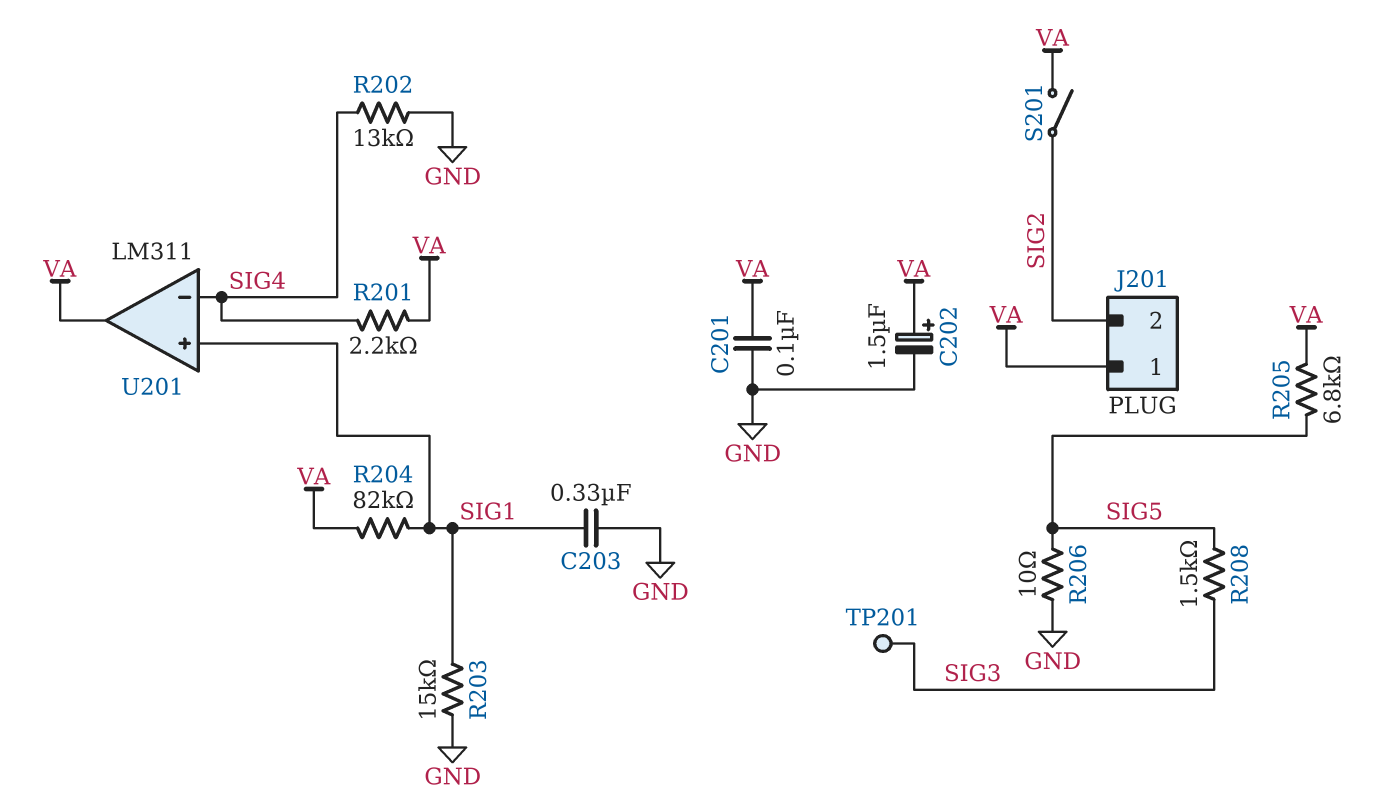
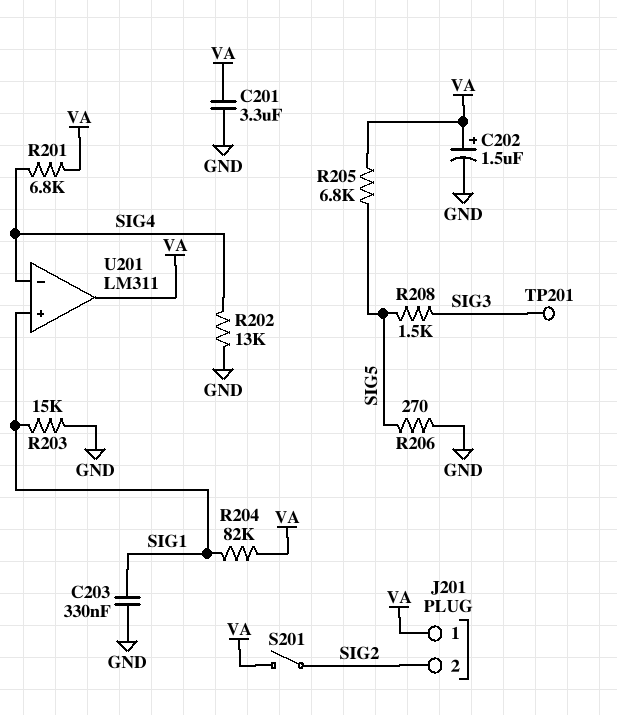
C201: 100nF (GND, VA) -> 3.3uF (GND, VA)
R201: 2.2k (SIG4, VA) -> 6.8k (SIG4, VA)
R206: 10 (GND, SIG5) -> 270 (GND, SIG5)

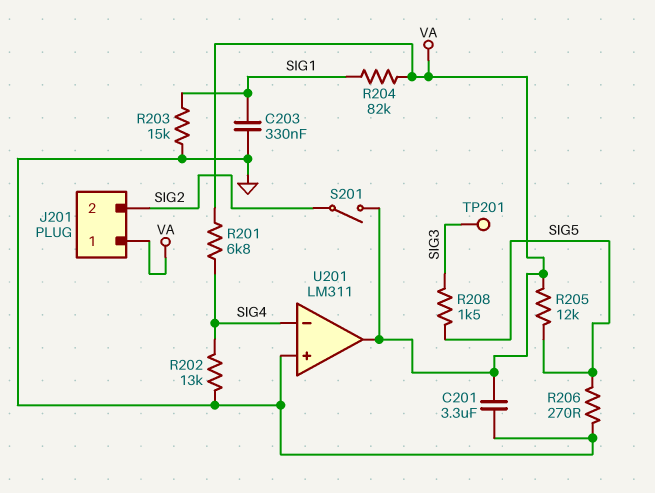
C202: 1.5uF (plus VA, minus GND) -> none
R205: 6.8k (SIG5, VA) -> 12k (SIG5, VA)
U201 pin in+: SIG1 -> GND

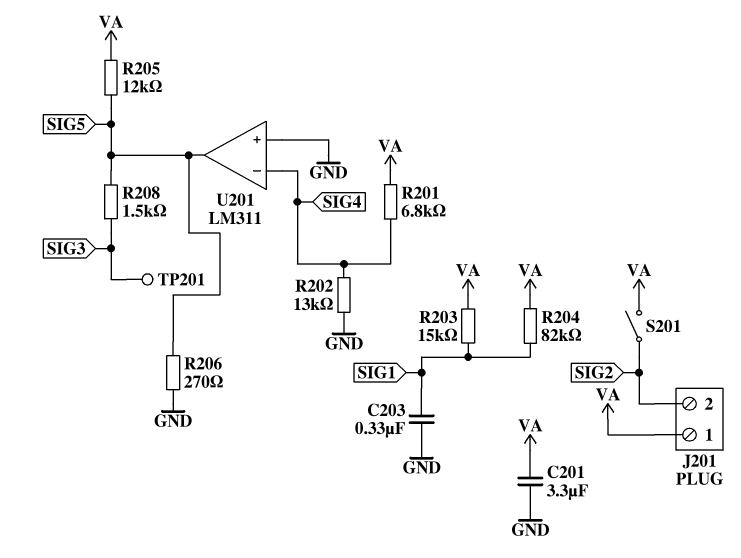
R203: 15k (GND, SIG1) -> 15k (SIG1, VA)
U201 pin out: VA -> SIG5

